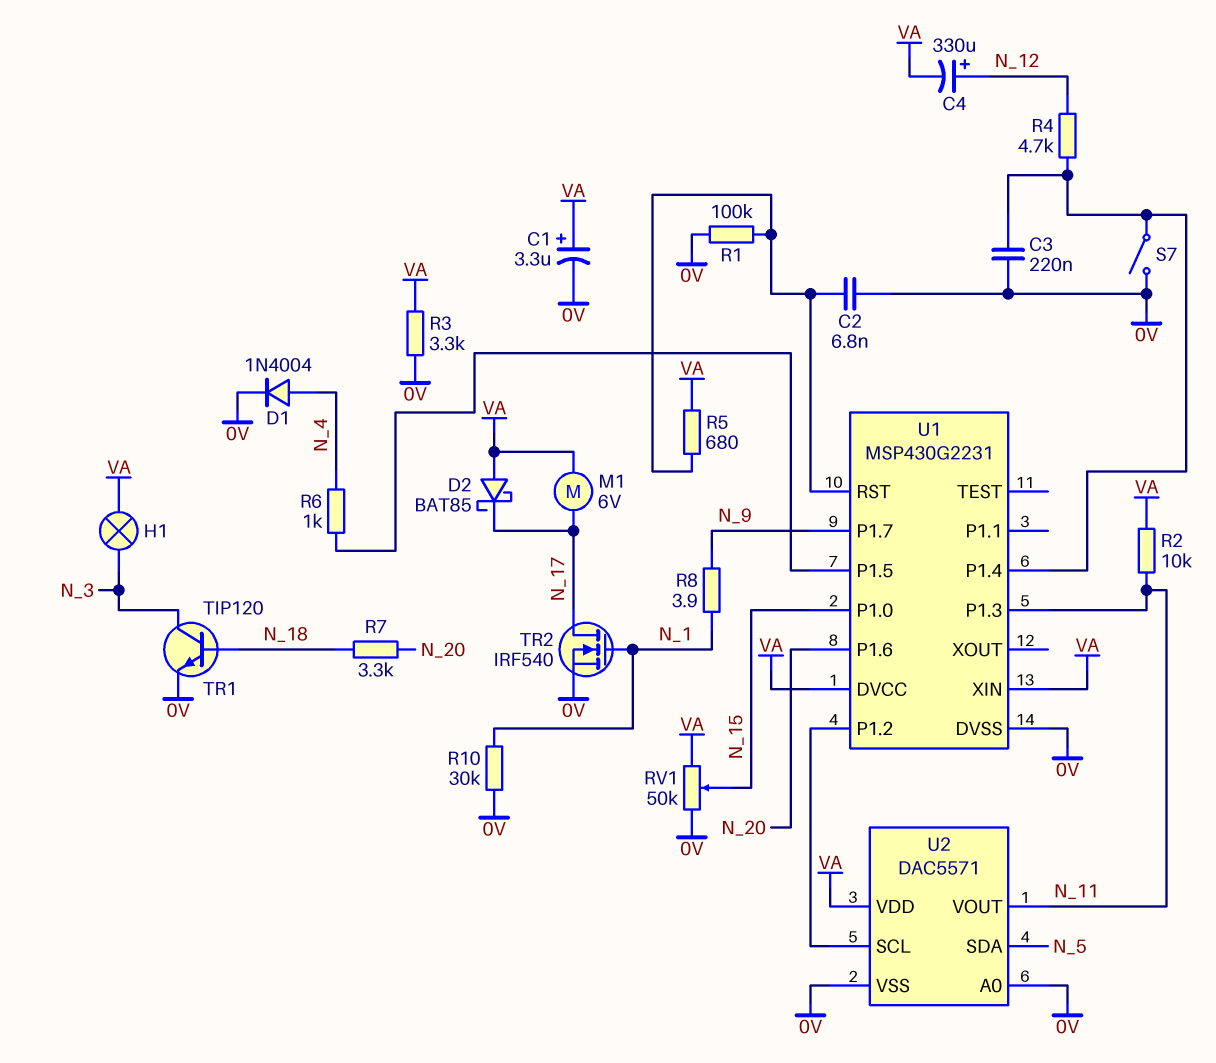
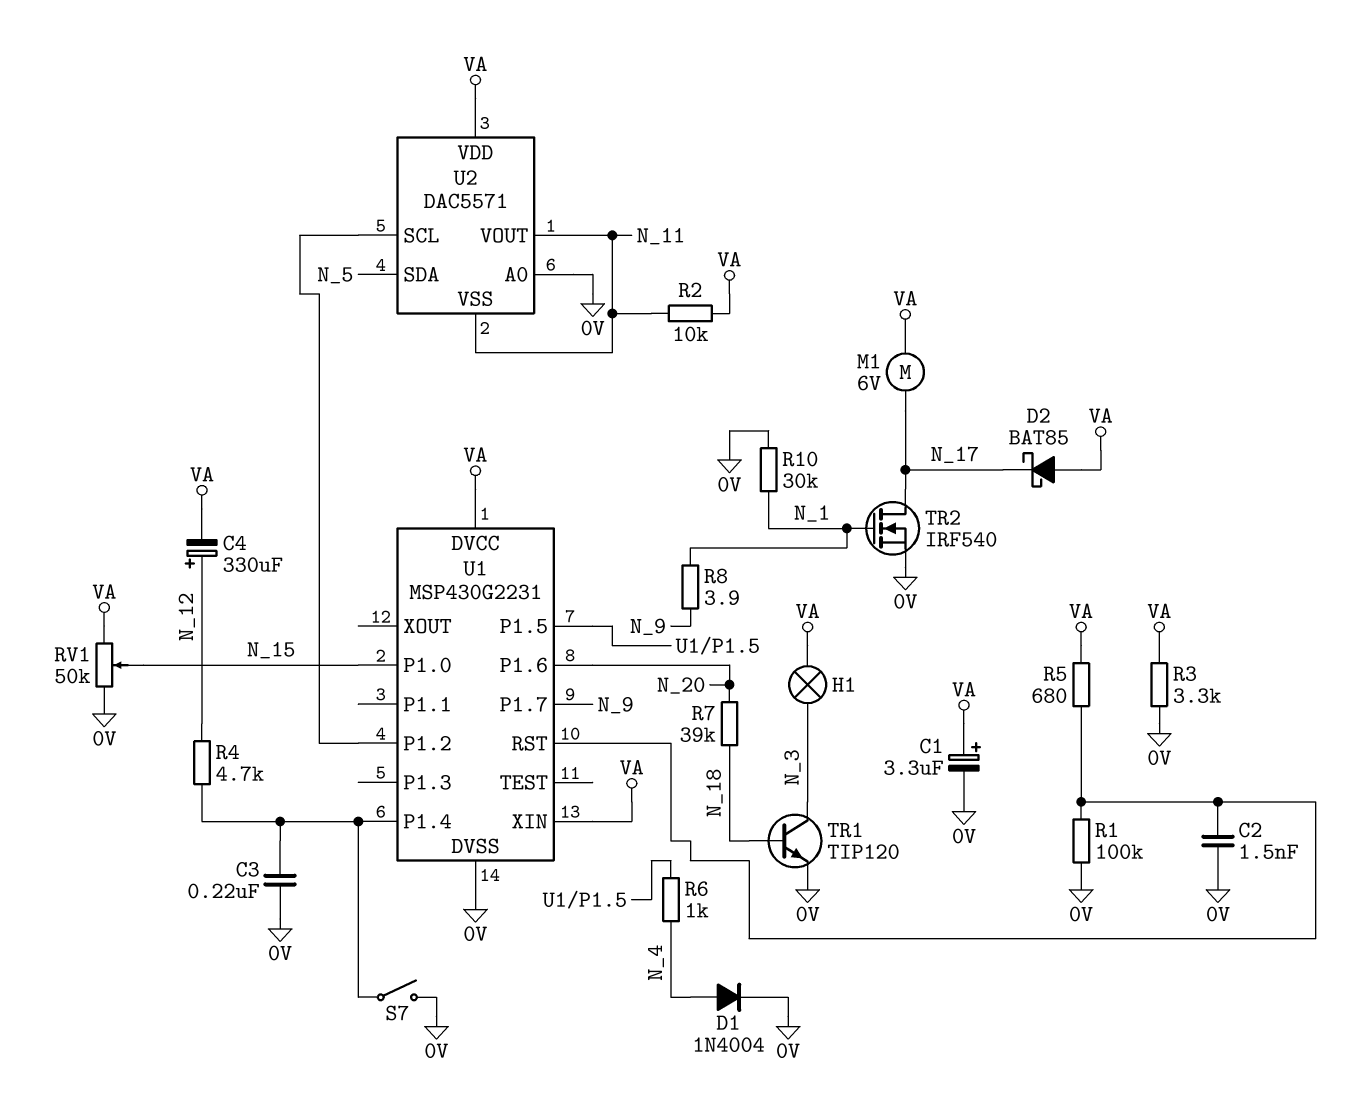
C2: 6.8nF (0V, U1/RST) -> 1.5nF (0V, U1/RST)
R7: 3.3k (N_18, N_20) -> 39k (N_18, N_20)
U1 pin P1.3: N_11 -> none
U2 pin VSS: 0V -> N_11

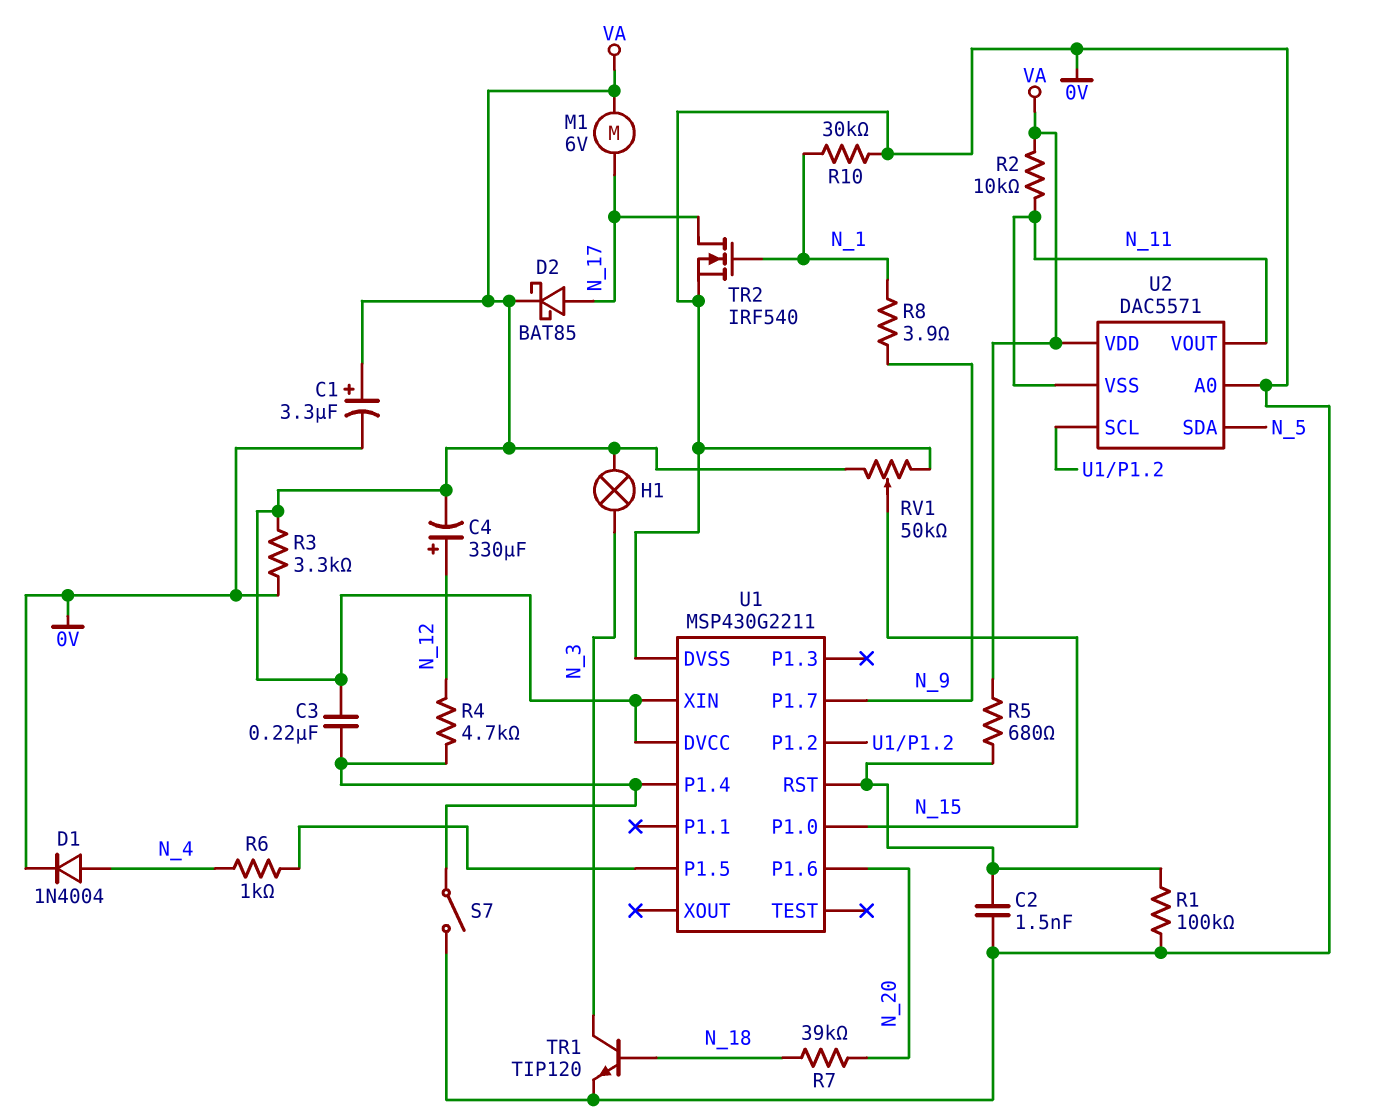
C3: 220nF (0V, U1/P1.4) -> 220nF (U1/P1.4, VA)
D2: schottky BAT85 (A VA, K N_17) -> schottky BAT85 (A N_17, K VA)
U1: MSP430G2231 -> MSP430G2211

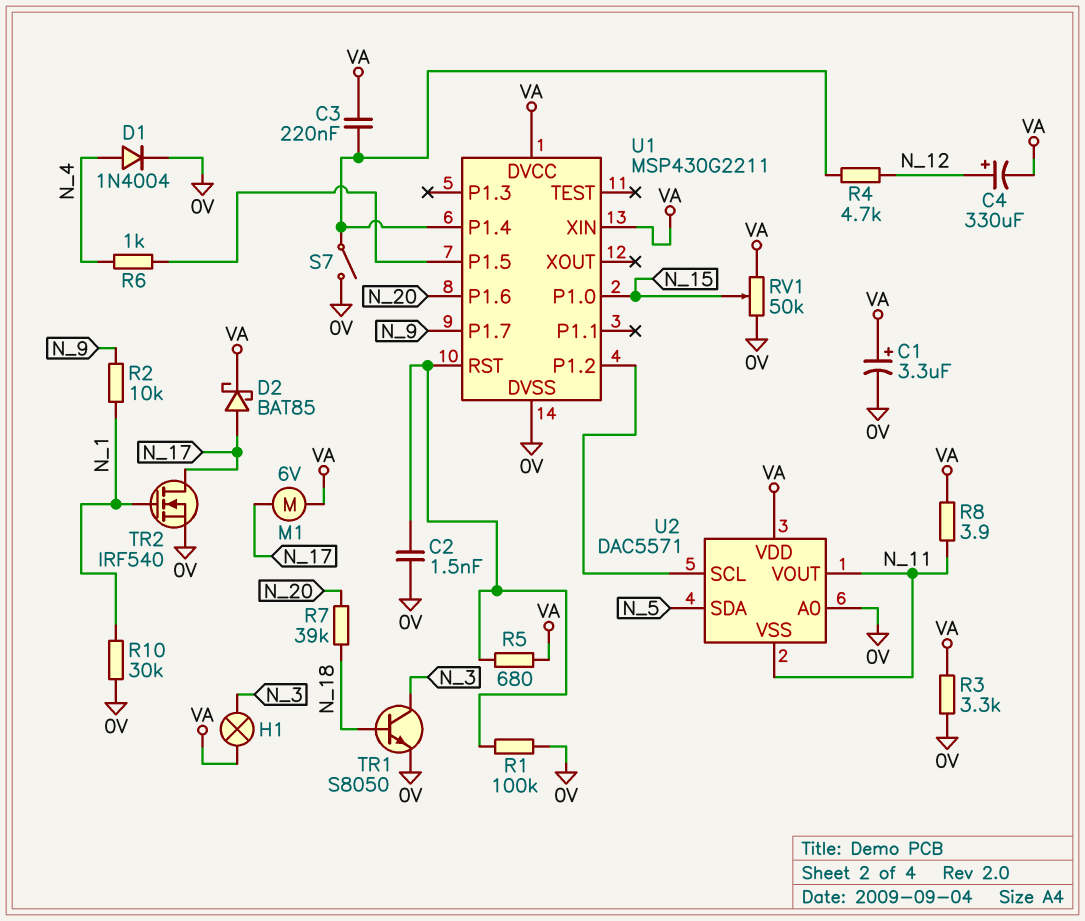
R2: 10k (N_11, VA) -> 10k (N_1, N_9)
R8: 3.9 (N_1, N_9) -> 3.9 (N_11, VA)
TR1: NPN TIP120 (B N_18, C N_3, E 0V) -> NPN S8050 (B N_18, C N_3, E 0V)

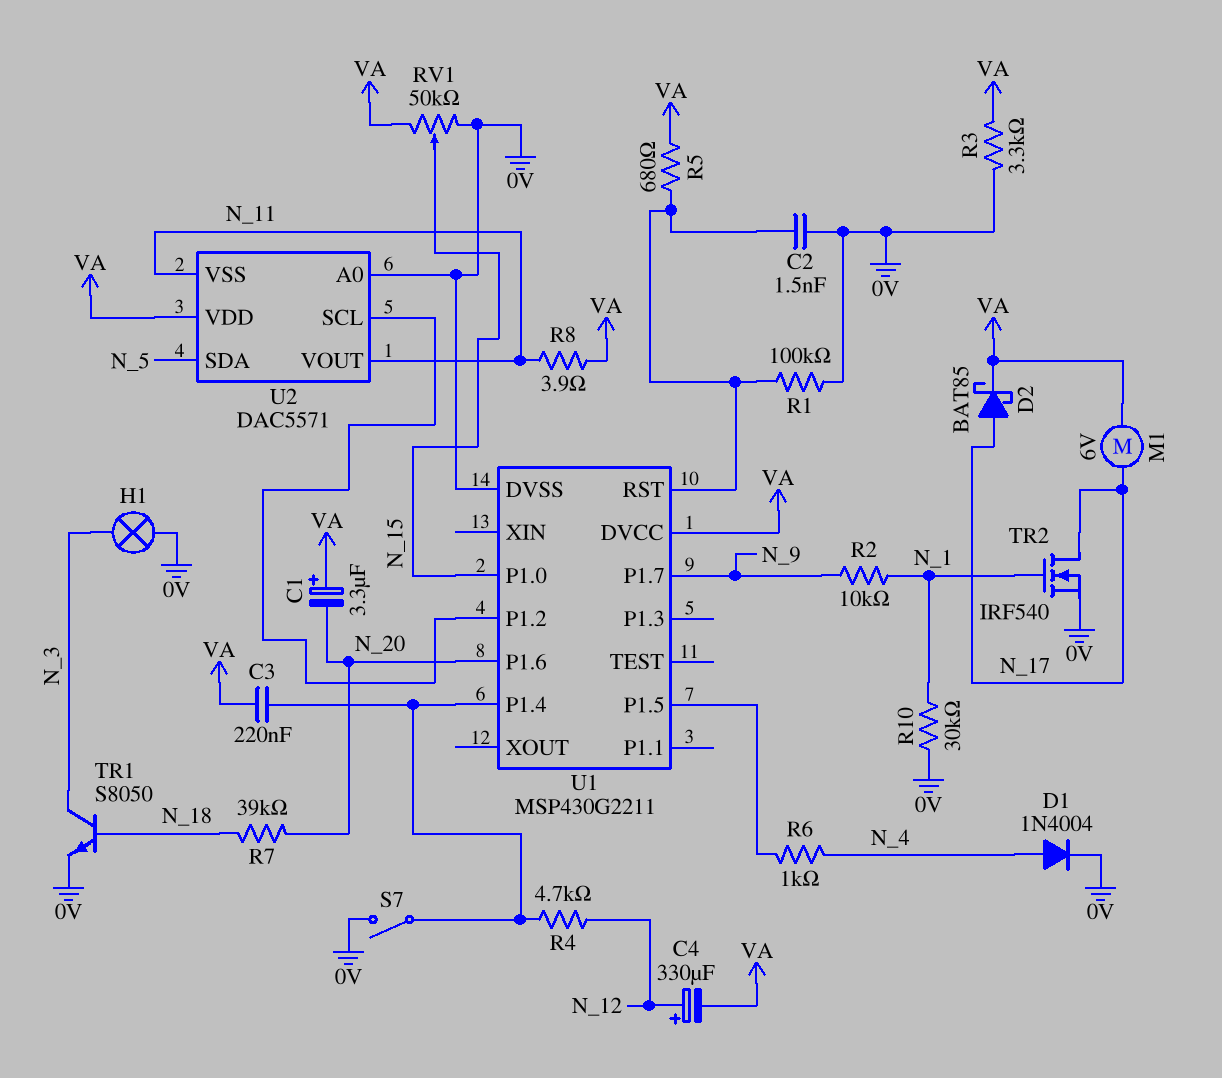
C1: 3.3uF (plus VA, minus 0V) -> 3.3uF (plus VA, minus N_20)
H1: lamp (N_3, VA) -> lamp (0V, N_3)
U1 pin XIN: VA -> none

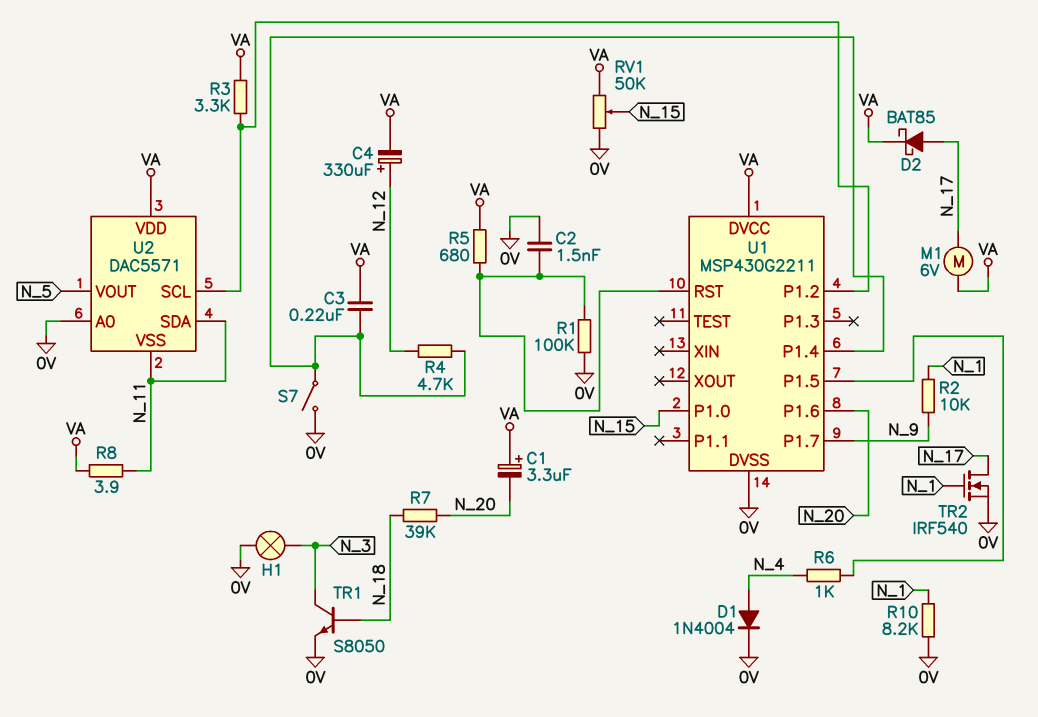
R3: 3.3k (0V, VA) -> 3.3k (U1/P1.2, VA)
R10: 30k (0V, N_1) -> 8.2k (0V, N_1)
U2 pin SDA: N_5 -> N_11
U2 pin VOUT: N_11 -> N_5

